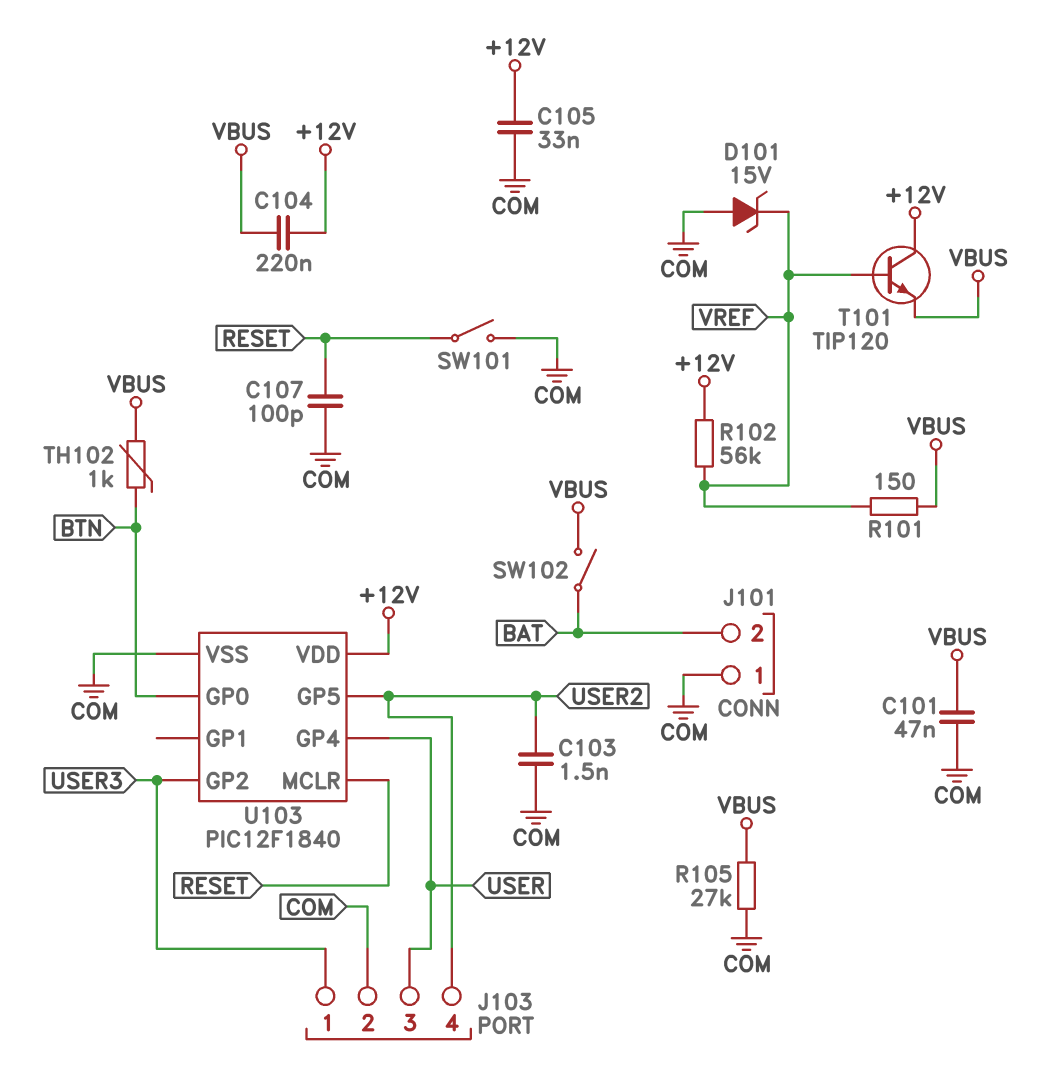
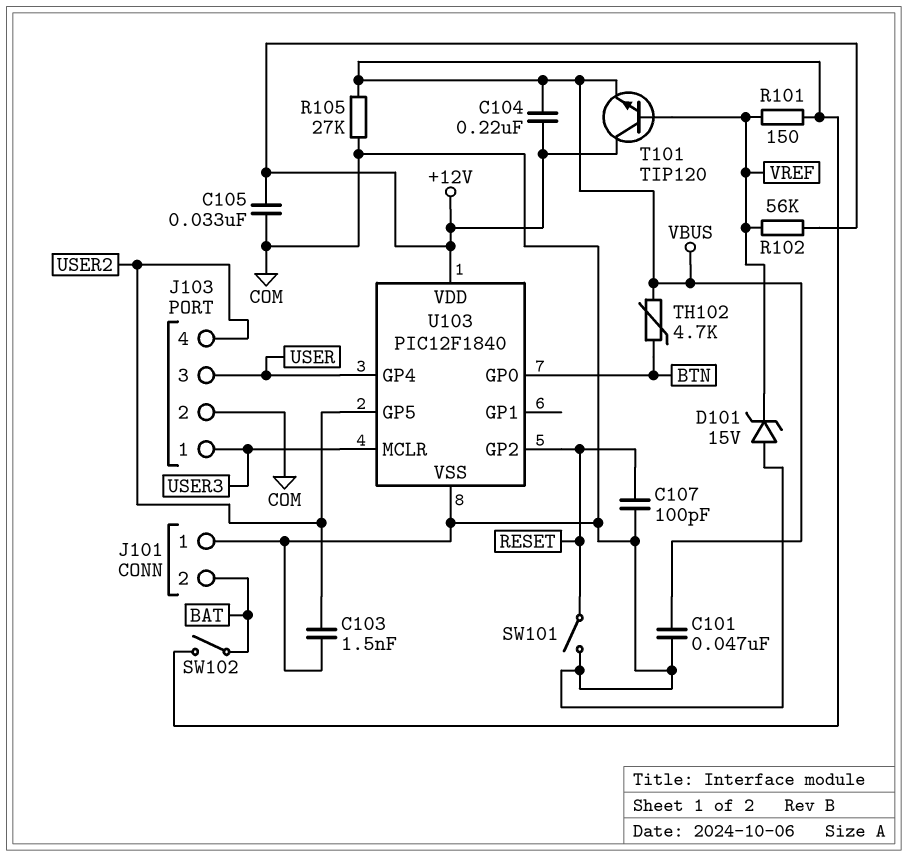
TH102: 1k (BTN, VBUS) -> 4.7k (BTN, VBUS)
U103 pin GP2: USER3 -> RESET
U103 pin MCLR: RESET -> USER3

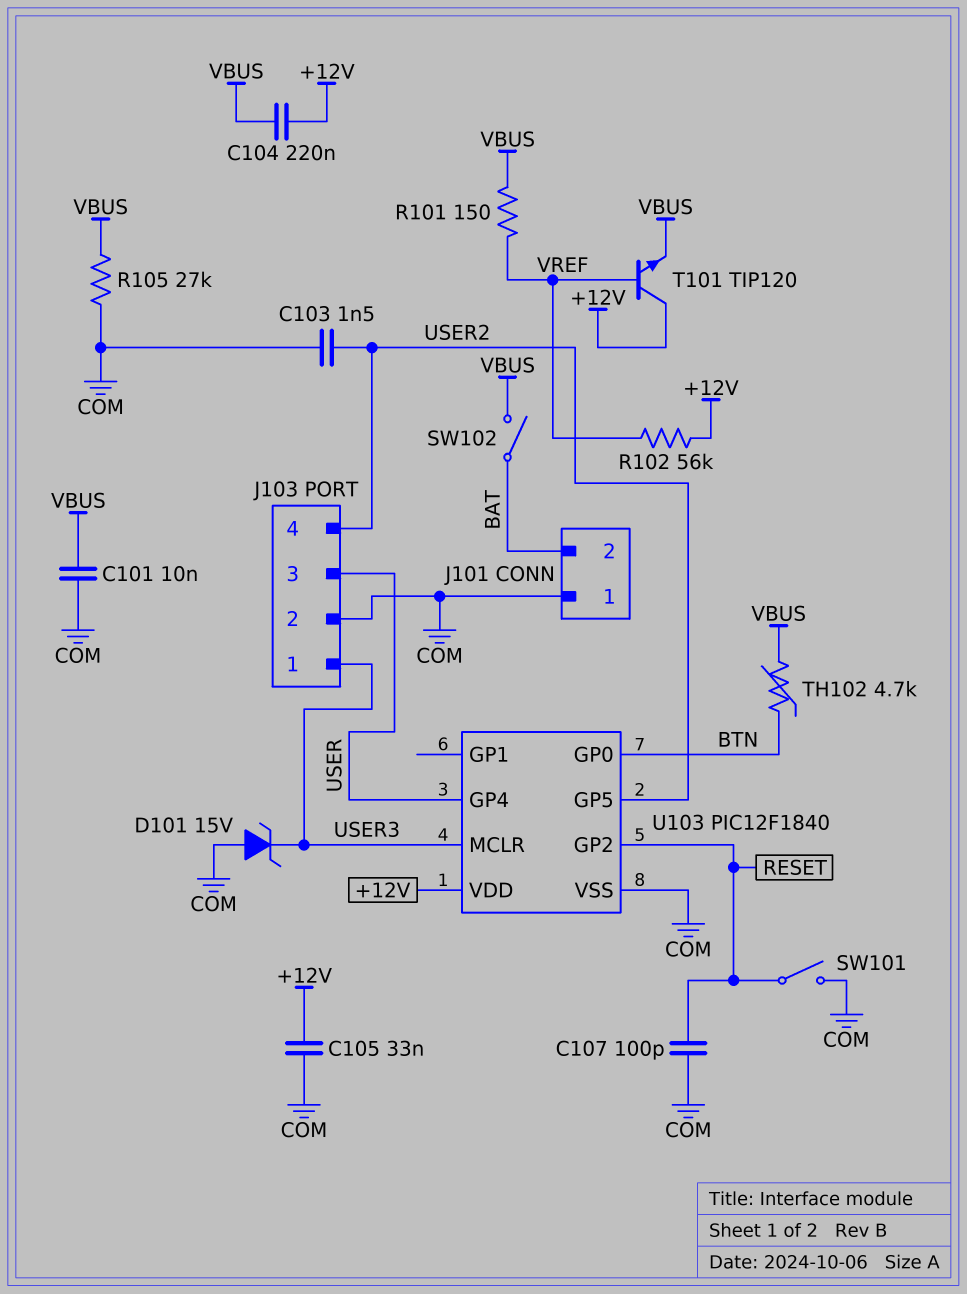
C101: 47nF (COM, VBUS) -> 10nF (COM, VBUS)
D101: zener 15V (A COM, K VREF) -> zener 15V (A COM, K USER3)

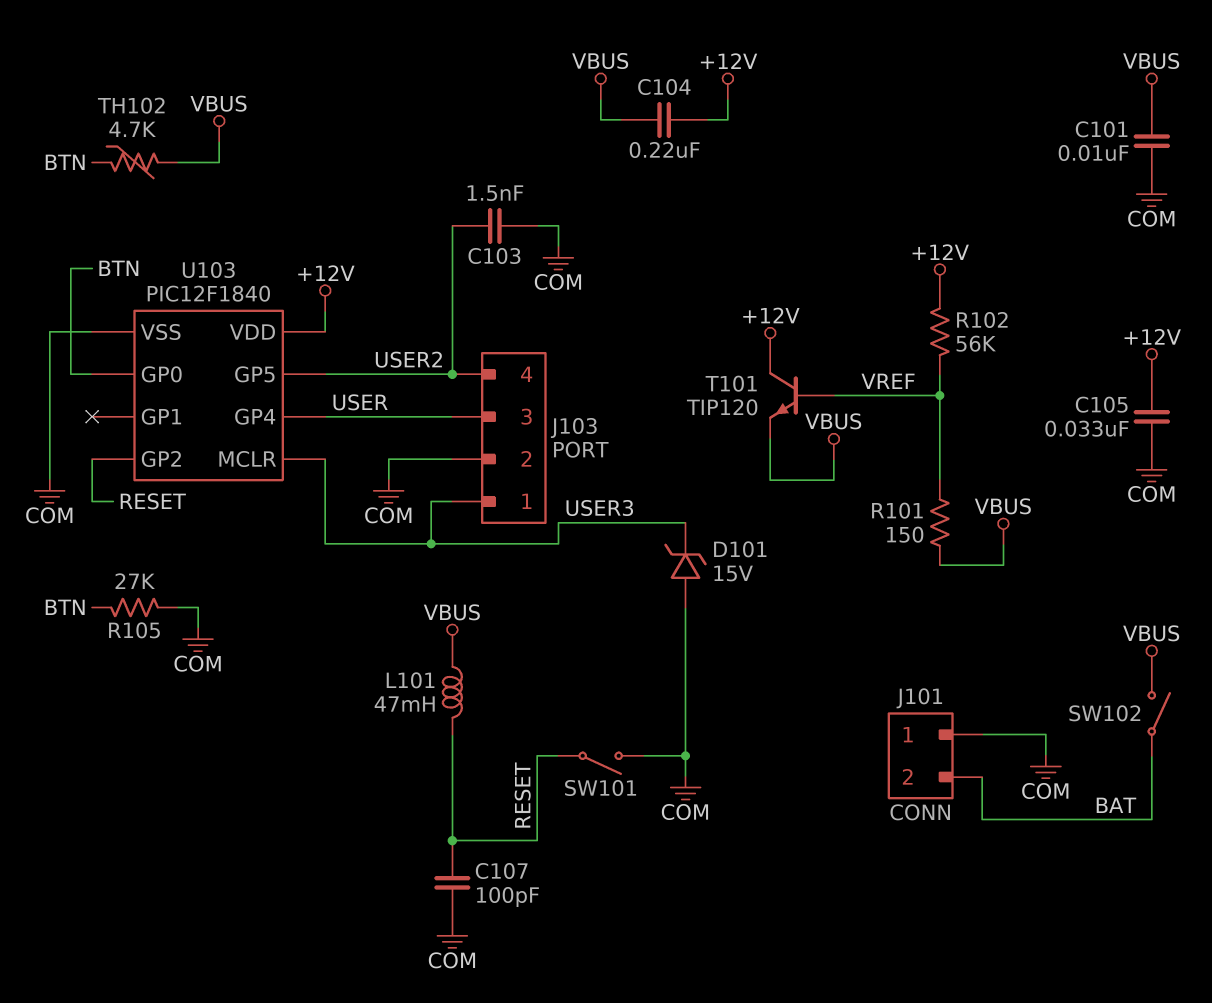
L101: none -> 47mH (RESET, VBUS)
R105: 27k (COM, VBUS) -> 27k (BTN, COM)

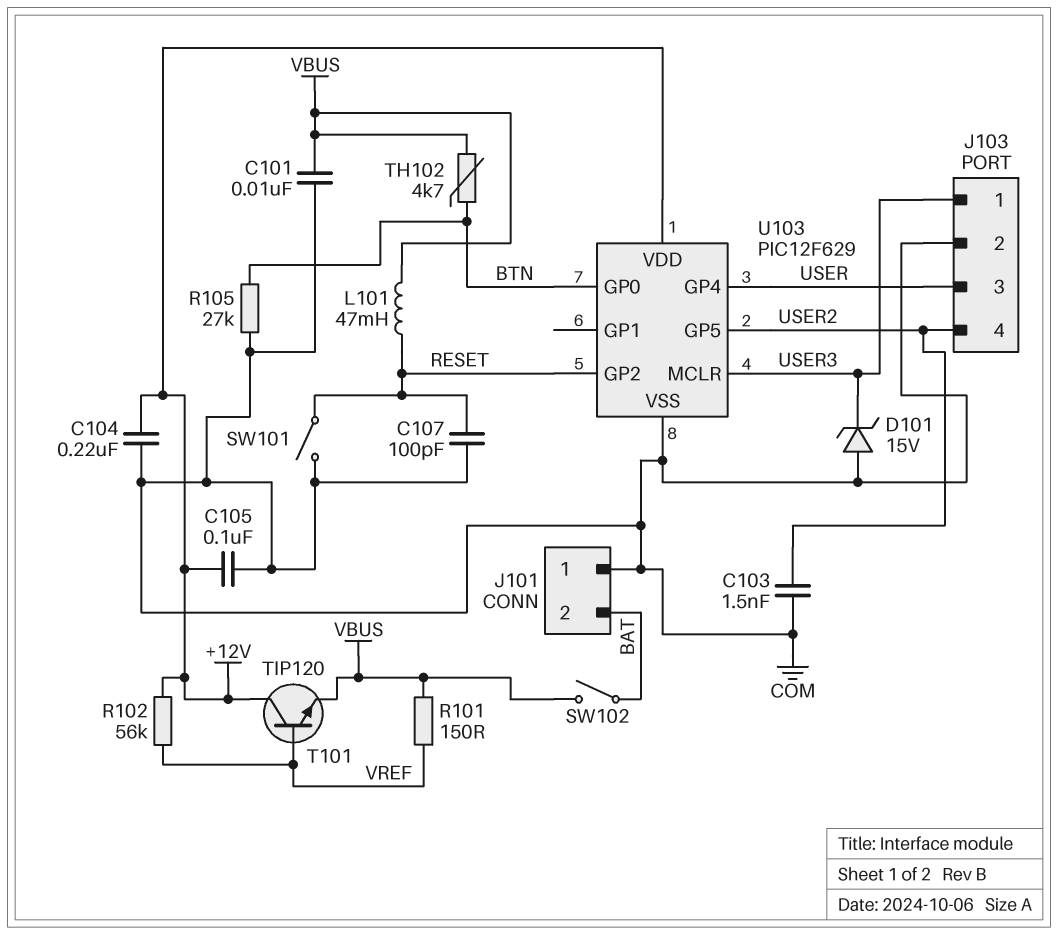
C104: 220nF (+12V, VBUS) -> 220nF (+12V, COM)
C105: 33nF (+12V, COM) -> 100nF (+12V, COM)
U103: PIC12F1840 -> PIC12F629

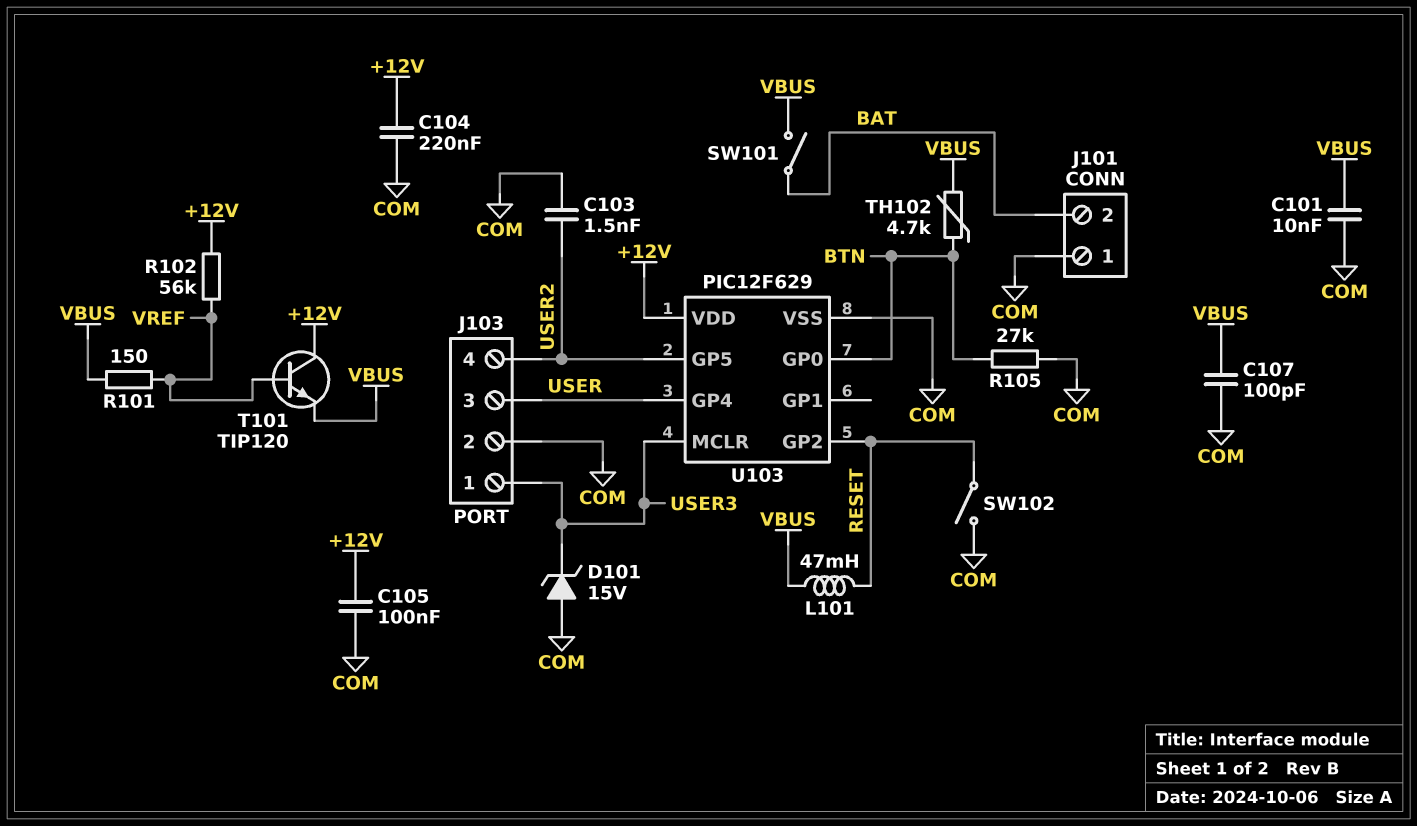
C107: 100pF (COM, RESET) -> 100pF (COM, VBUS)
SW101: switch (COM, RESET) -> switch (BAT, VBUS)
SW102: switch (BAT, VBUS) -> switch (COM, RESET)

